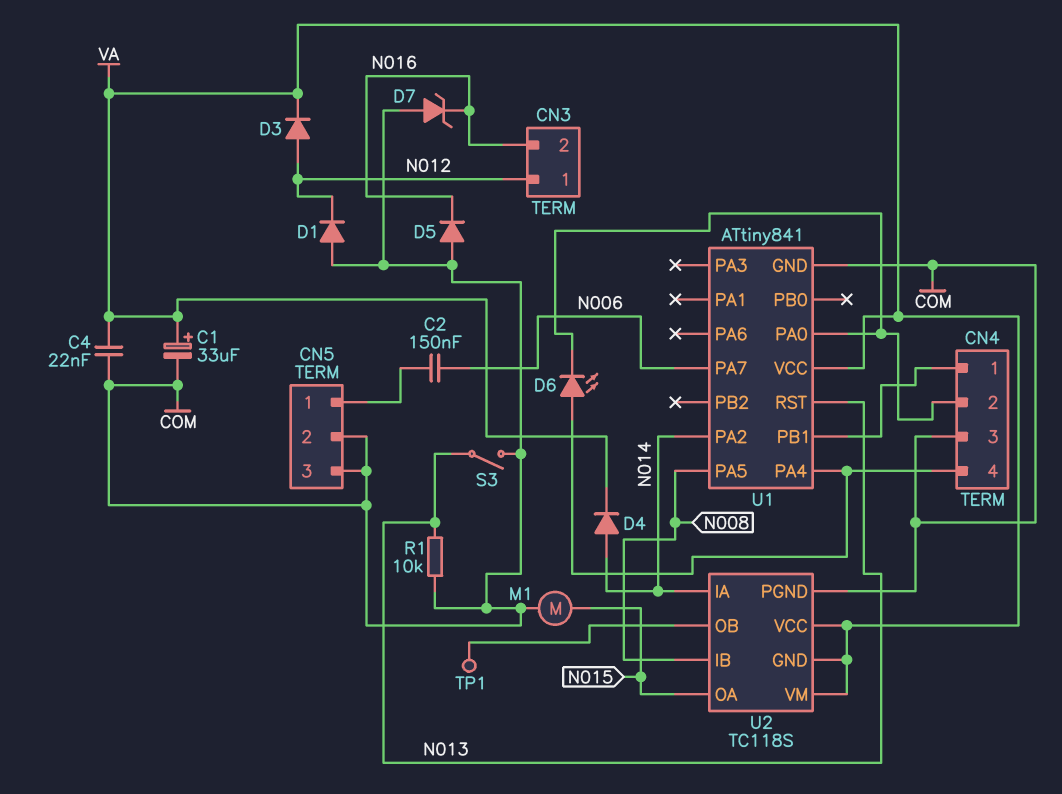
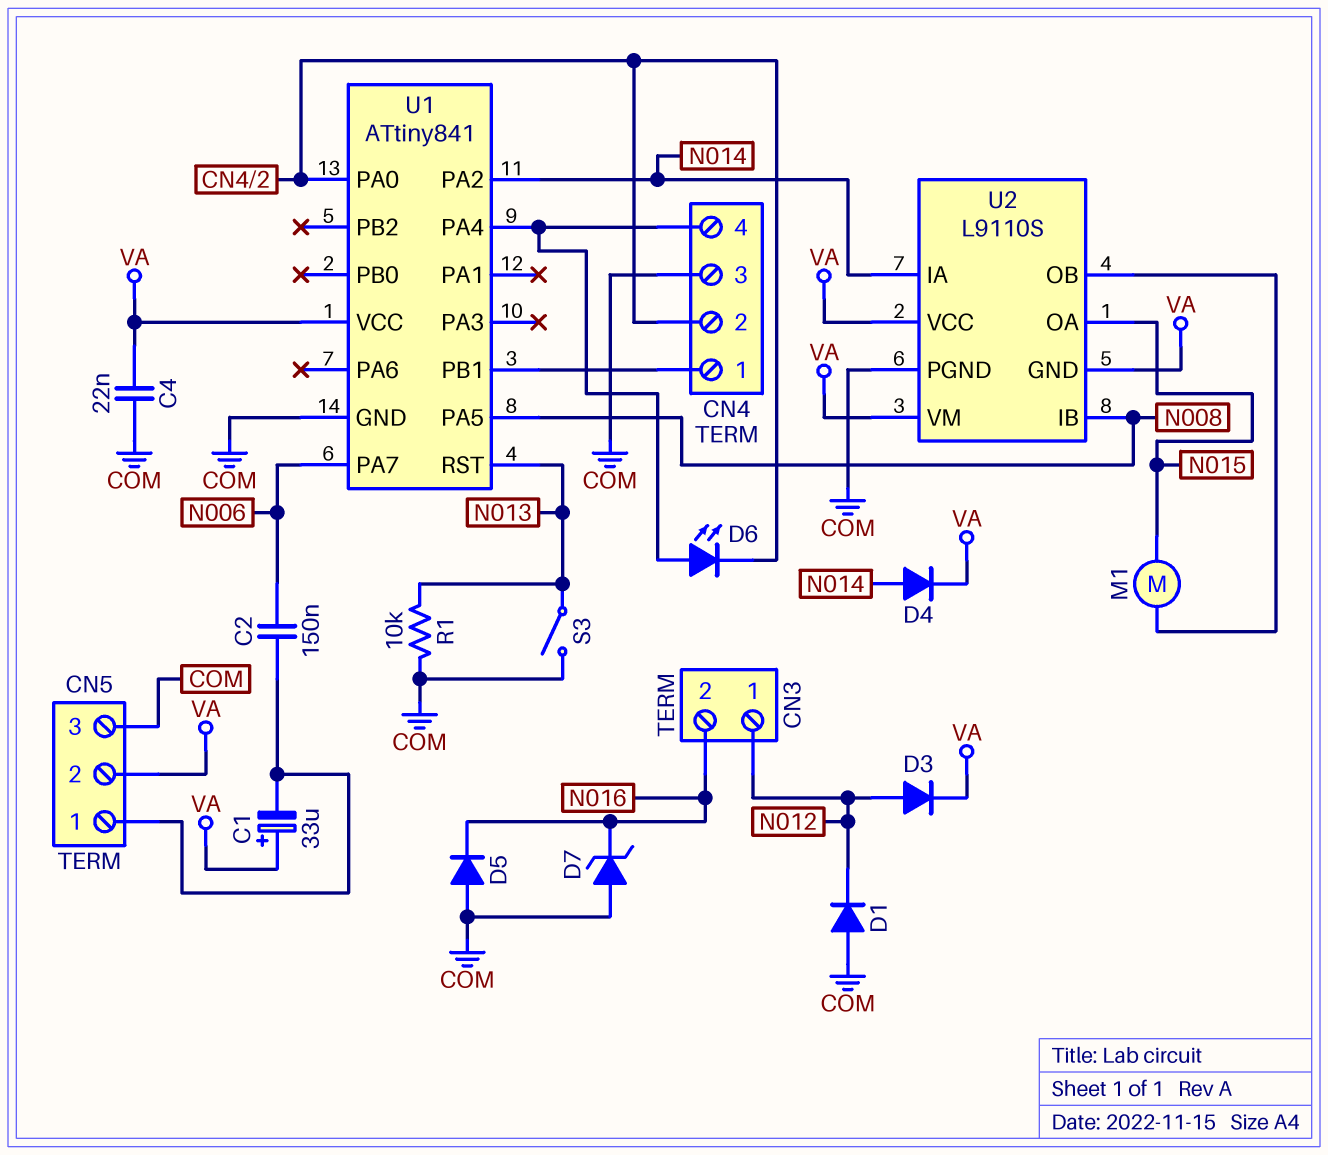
C1: 33uF (plus VA, minus COM) -> 33uF (plus VA, minus CN5/1)
CN5 pin 2: COM -> VA
M1: motor (COM, N015) -> motor (N015, U2/OB)
TP1: test point (U2/OB) -> none
U2: TC118S -> L9110S

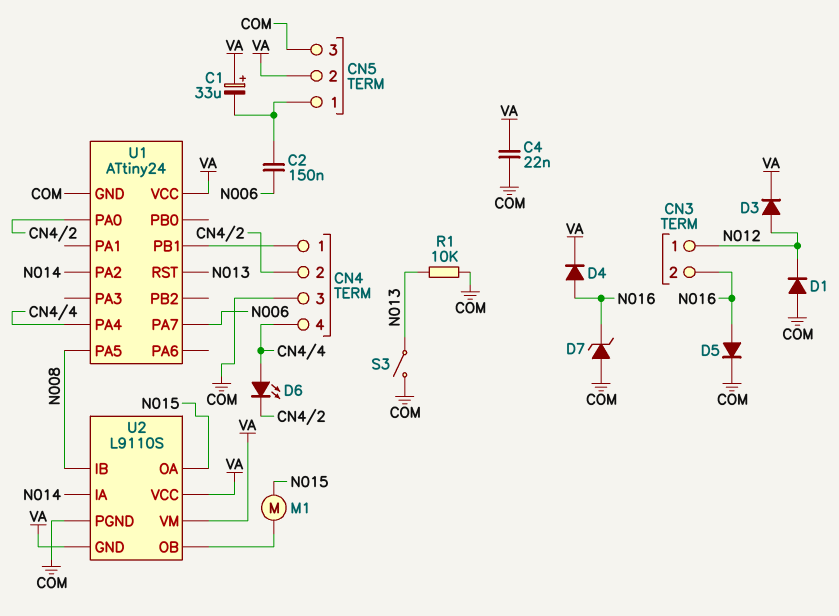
D4: diode (A N014, K VA) -> diode (A N016, K VA)
D5: diode (A COM, K N016) -> diode (A N016, K COM)
U1: ATtiny841 -> ATtiny24

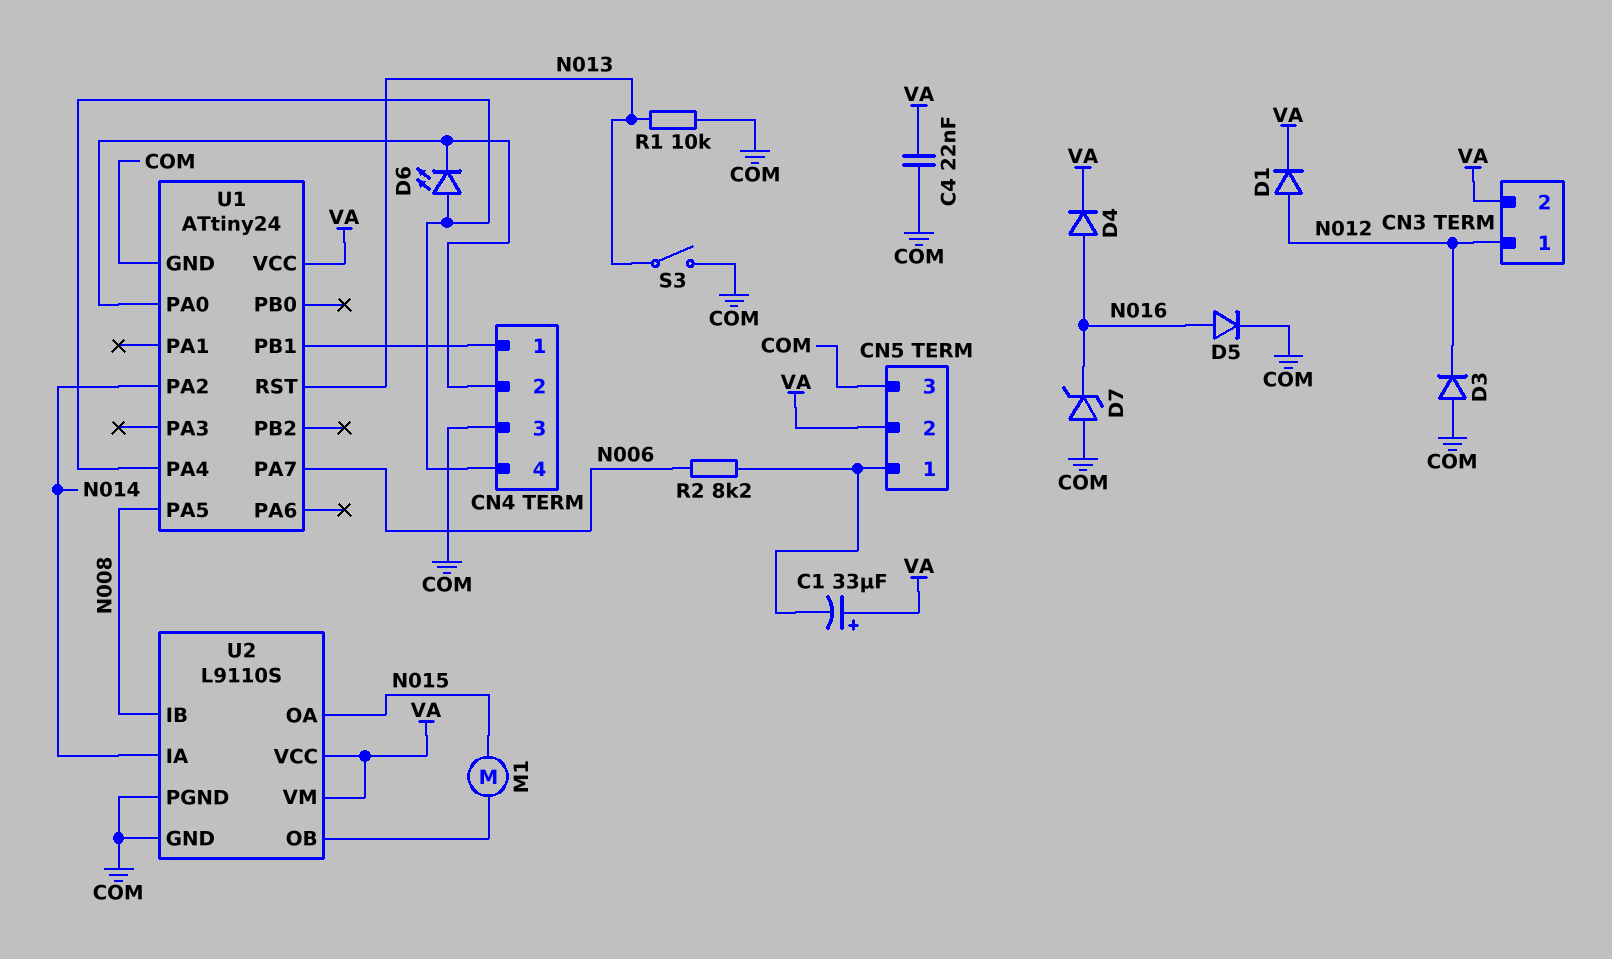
C2: 150nF (CN5/1, N006) -> none
CN3 pin 2: N016 -> VA
D1: diode (A COM, K N012) -> diode (A N012, K VA)
D3: diode (A N012, K VA) -> diode (A COM, K N012)
R2: none -> 8.2k (CN5/1, N006)
U2 pin GND: VA -> COM

